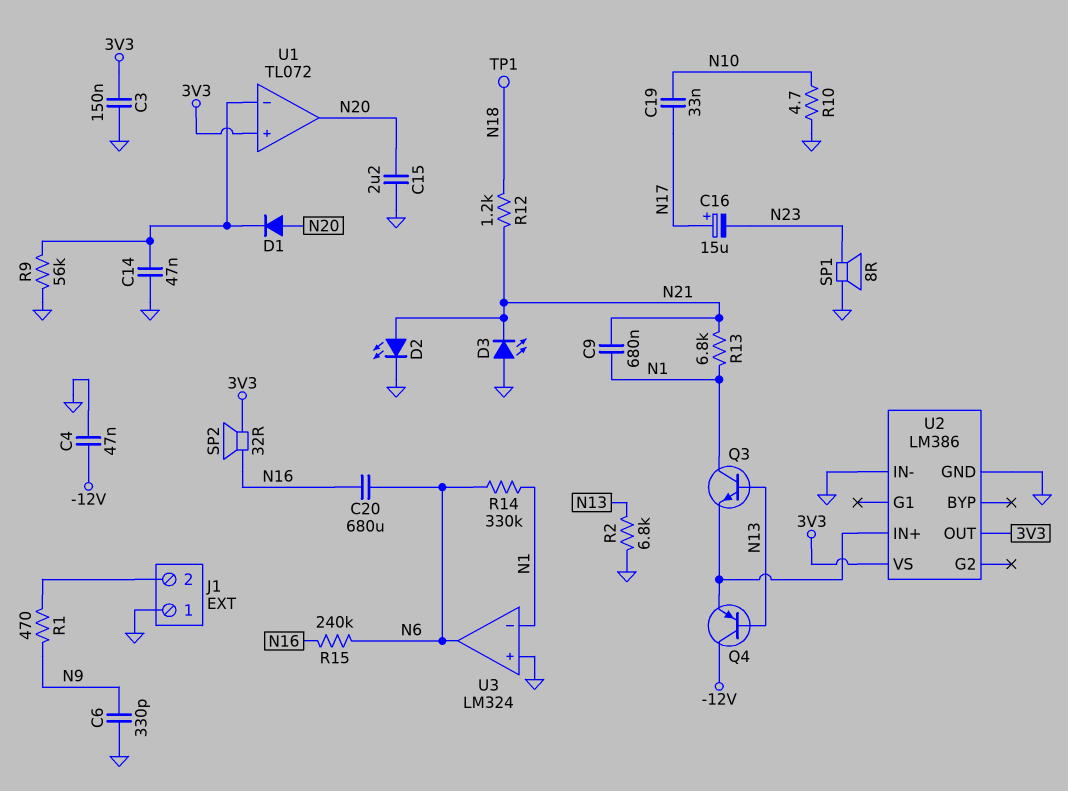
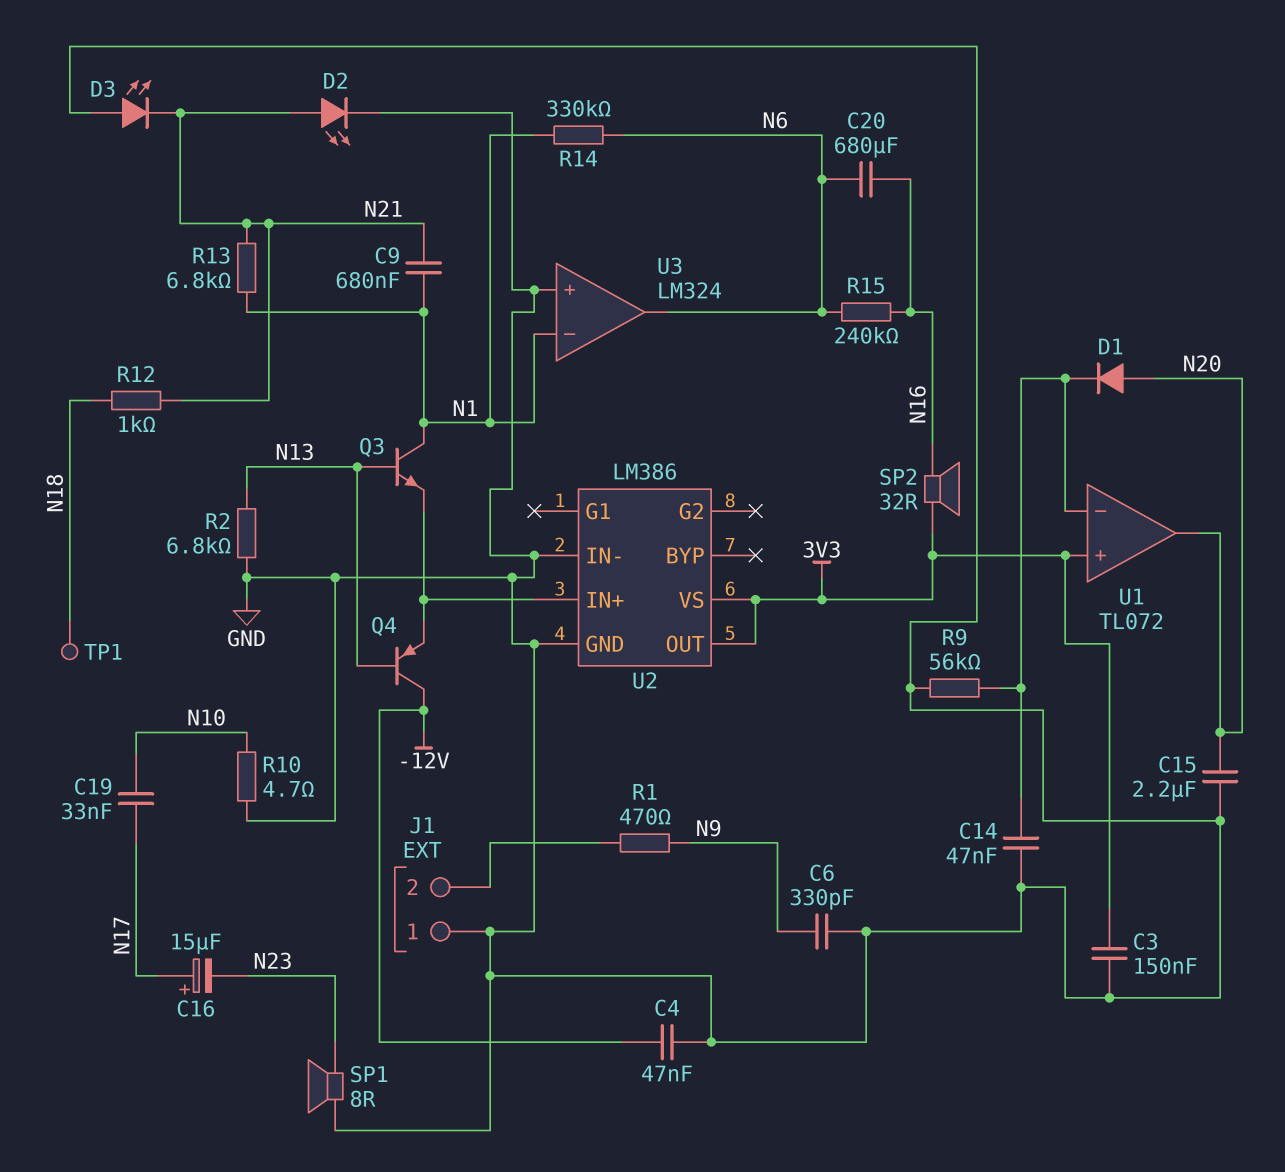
R12: 1.2k (N18, N21) -> 1k (N18, N21)

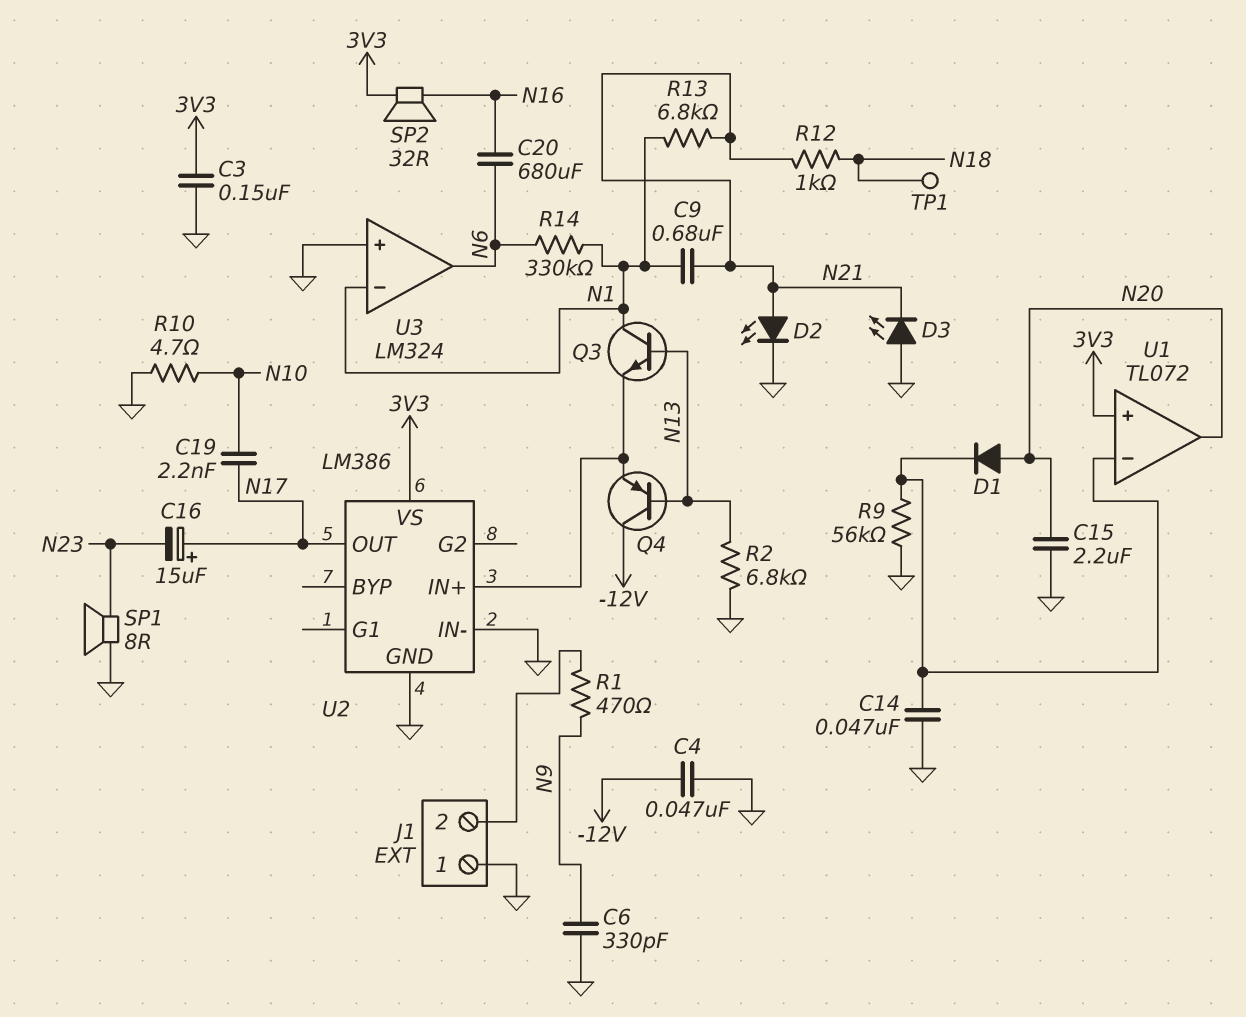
C19: 33nF (N10, N17) -> 2.2nF (N10, N17)
R15: 240k (N6, N16) -> none
U2 pin OUT: 3V3 -> N17

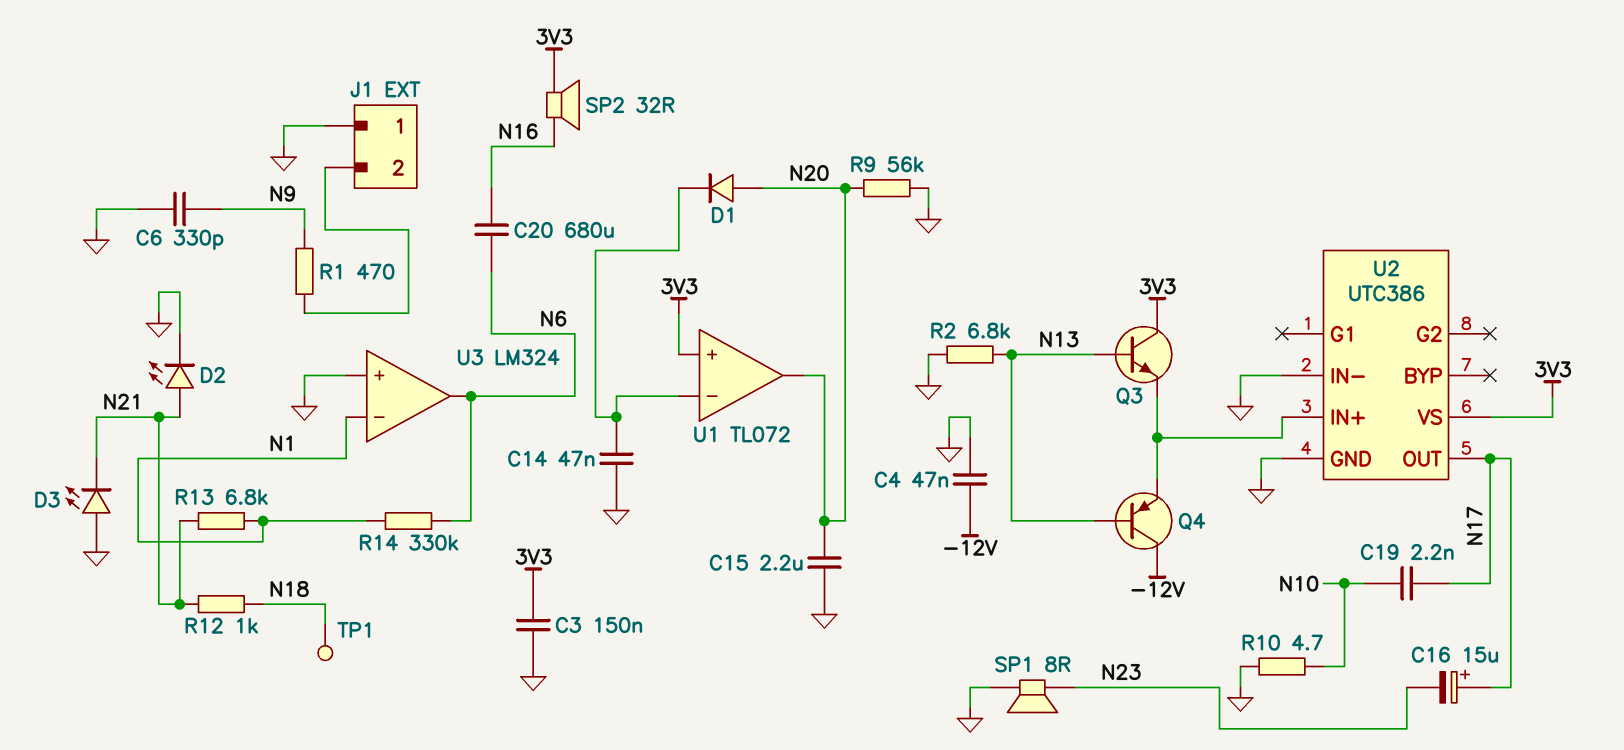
C9: 680nF (N1, N21) -> none
Q3: NPN (B N13, C N1, E U2/IN+) -> NPN (B N13, C 3V3, E U2/IN+)
R9: 56k (GND, U1/in-) -> 56k (GND, N20)
U2: LM386 -> UTC386

